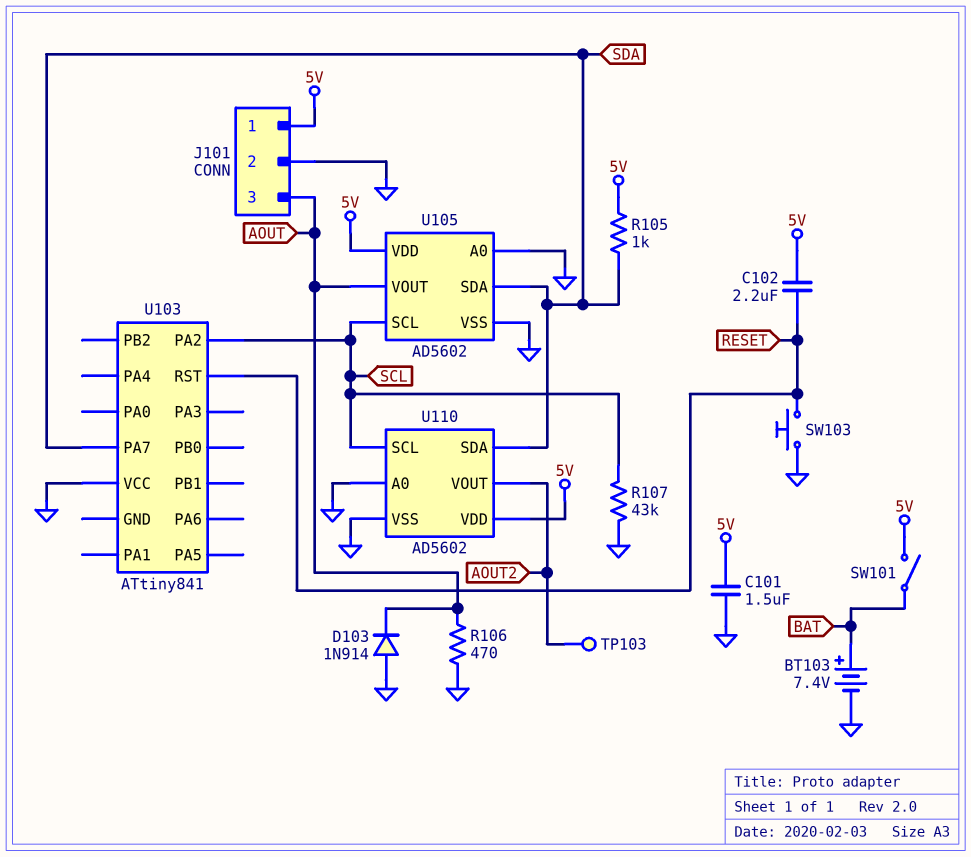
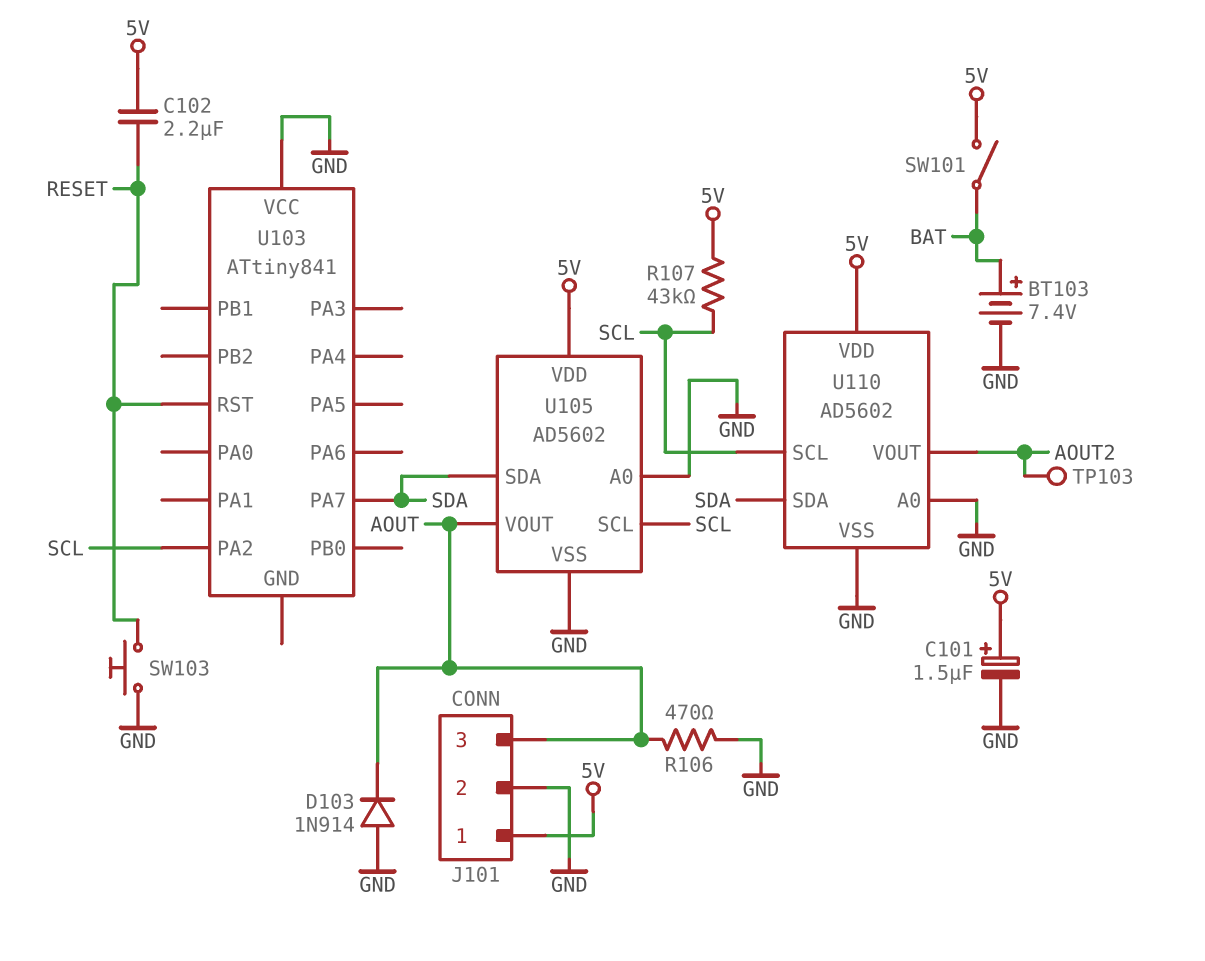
C101: 1.5uF (5V, GND) -> 1.5uF (plus 5V, minus GND)
R105: 1k (5V, SDA) -> none
R107: 43k (GND, SCL) -> 43k (5V, SCL)

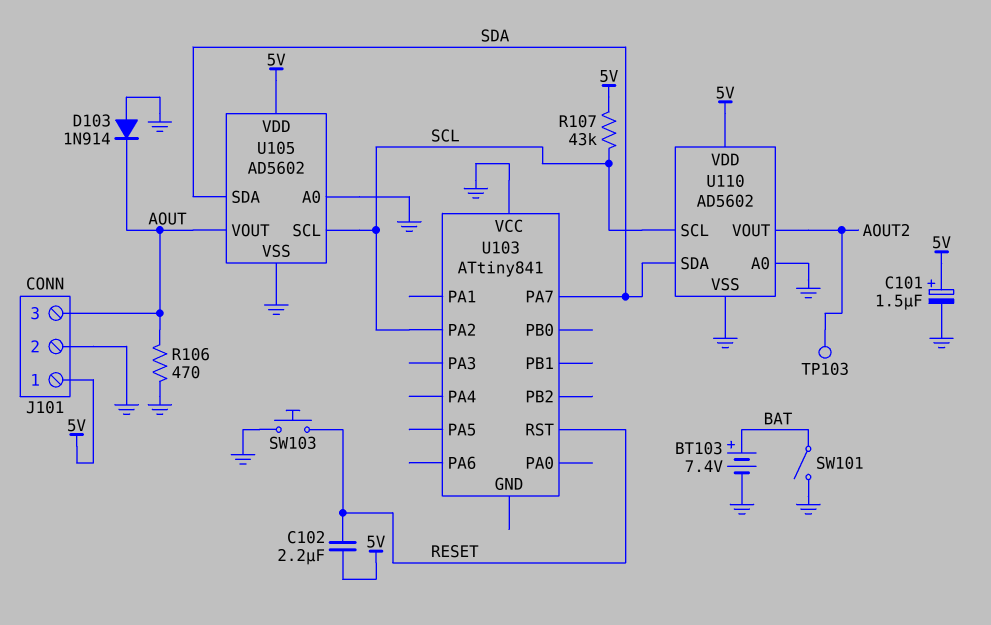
SW101: switch (5V, BAT) -> switch (BAT, GND)

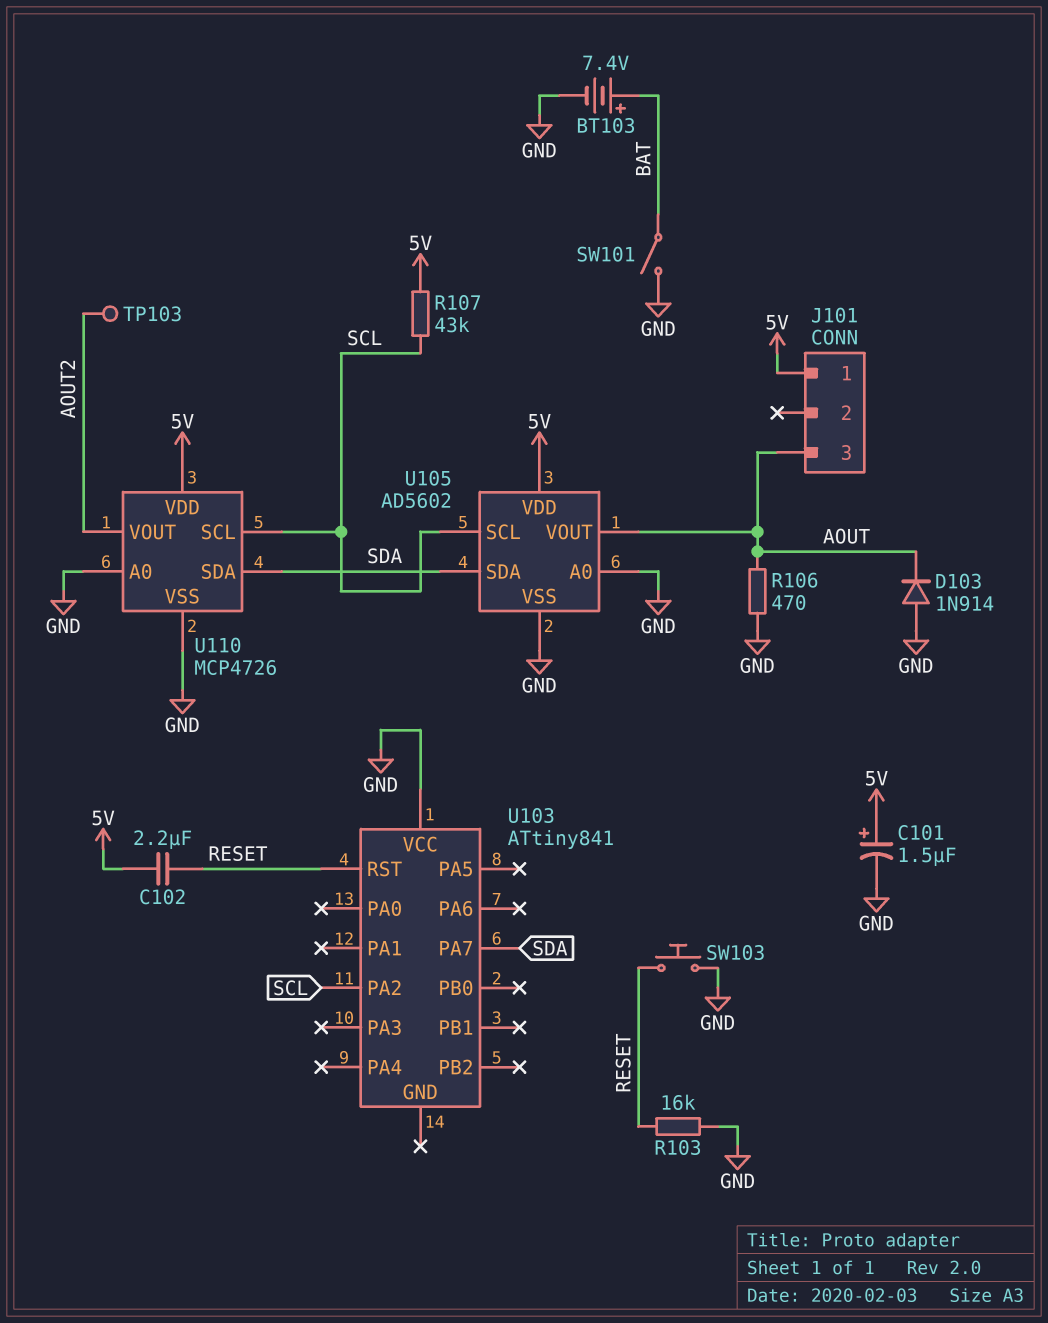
J101 pin 2: GND -> none
R103: none -> 16k (GND, RESET)
U110: AD5602 -> MCP4726

